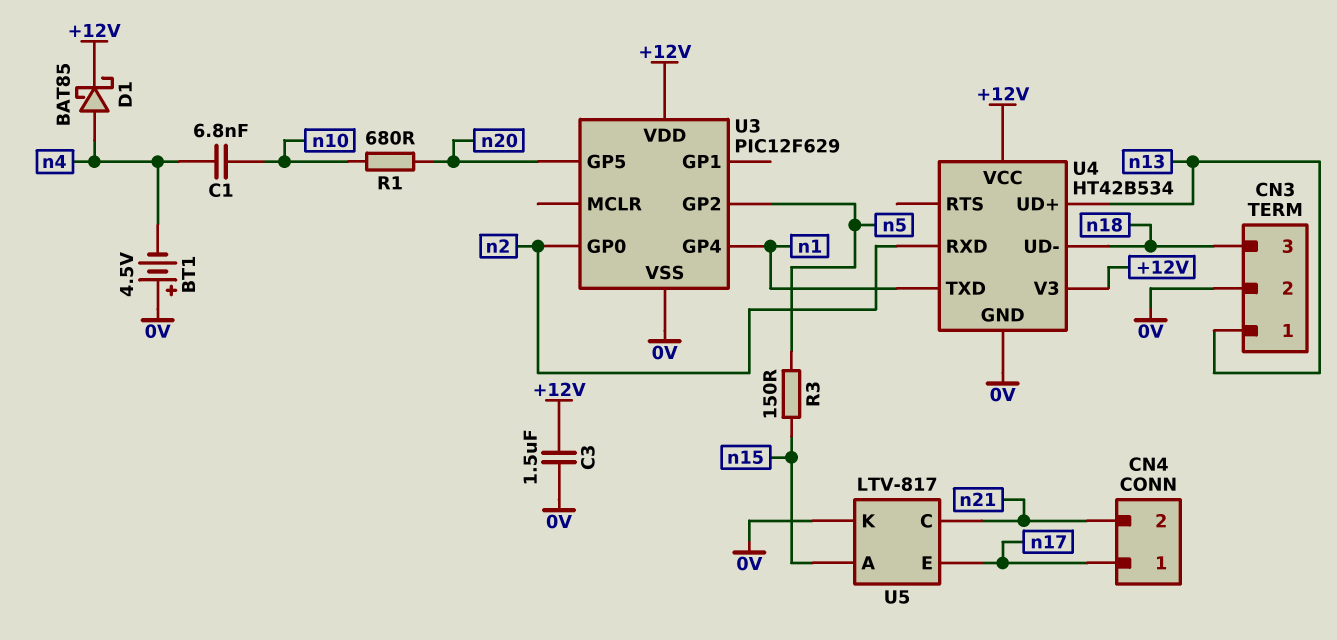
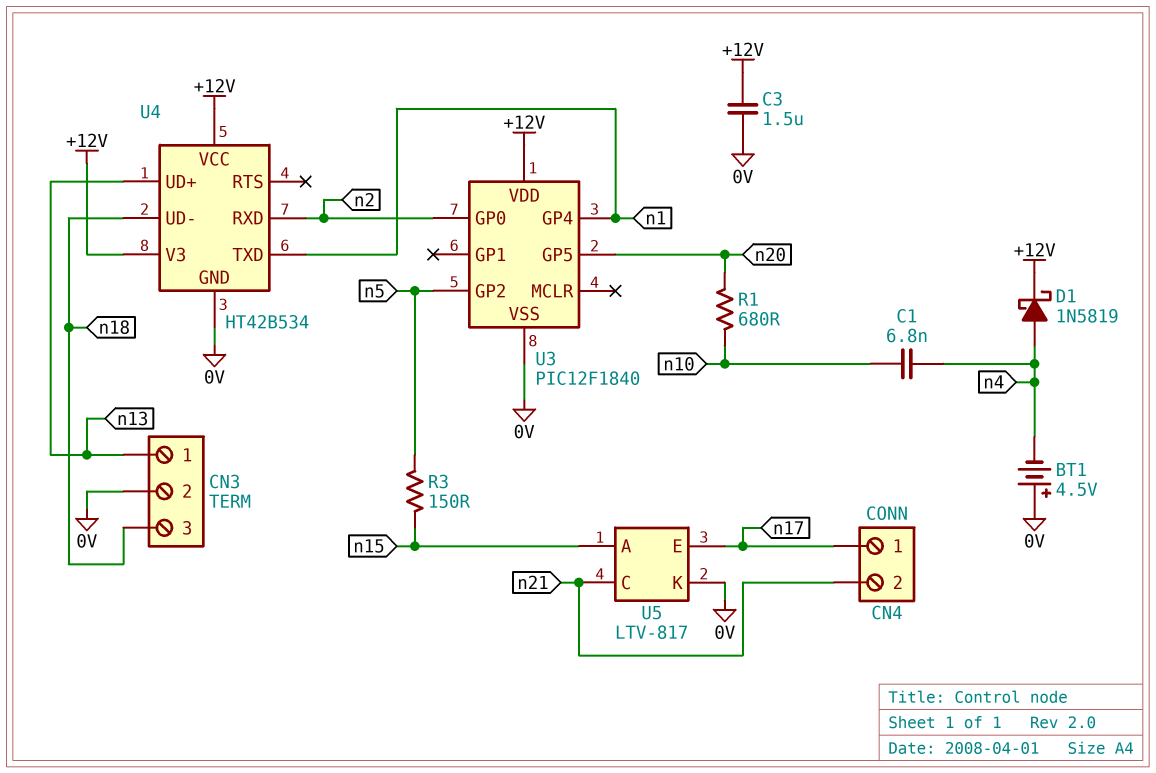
D1: schottky BAT85 (A n4, K +12V) -> schottky 1N5819 (A n4, K +12V)
U3: PIC12F629 -> PIC12F1840

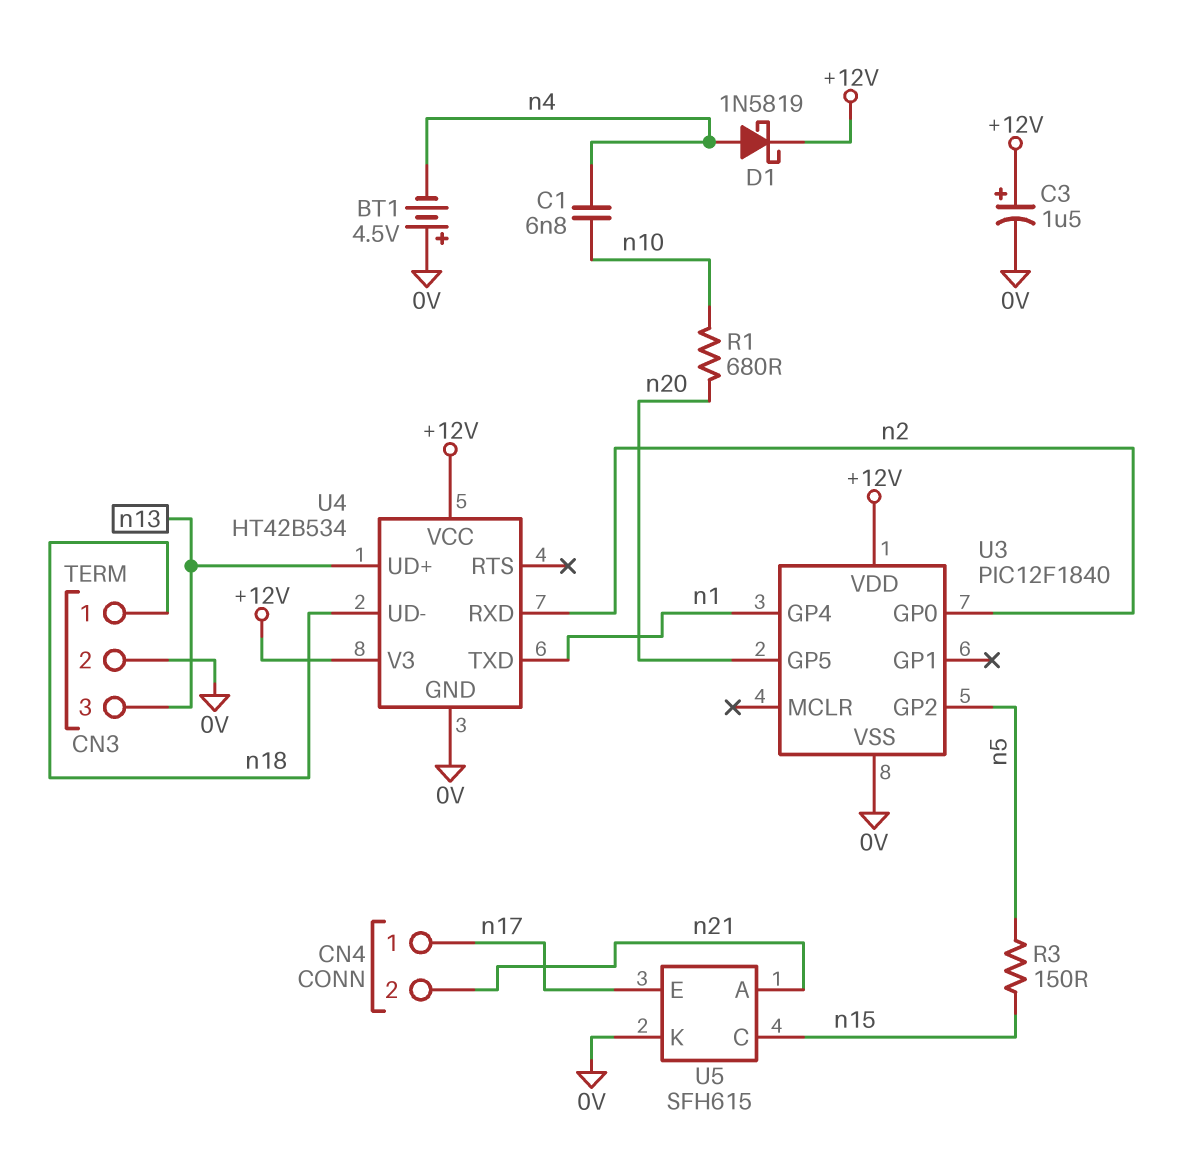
C3: 1.5uF (+12V, 0V) -> 1.5uF (plus +12V, minus 0V)
CN3 pin 1: n13 -> n18
CN3 pin 3: n18 -> n13
U5: LTV-817 -> SFH615
U5 pin A: n15 -> n21
U5 pin C: n21 -> n15

